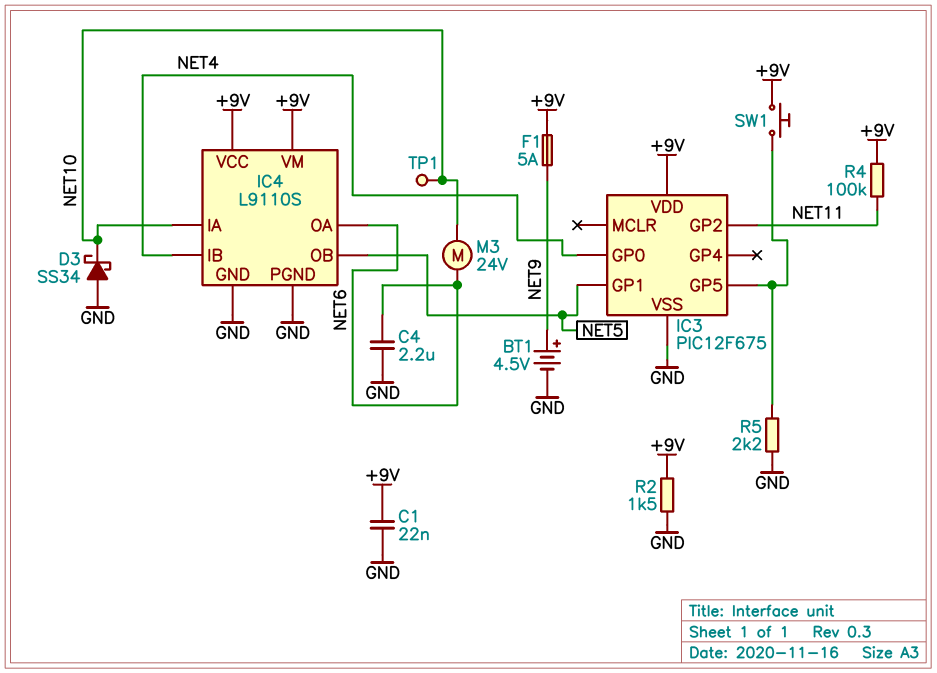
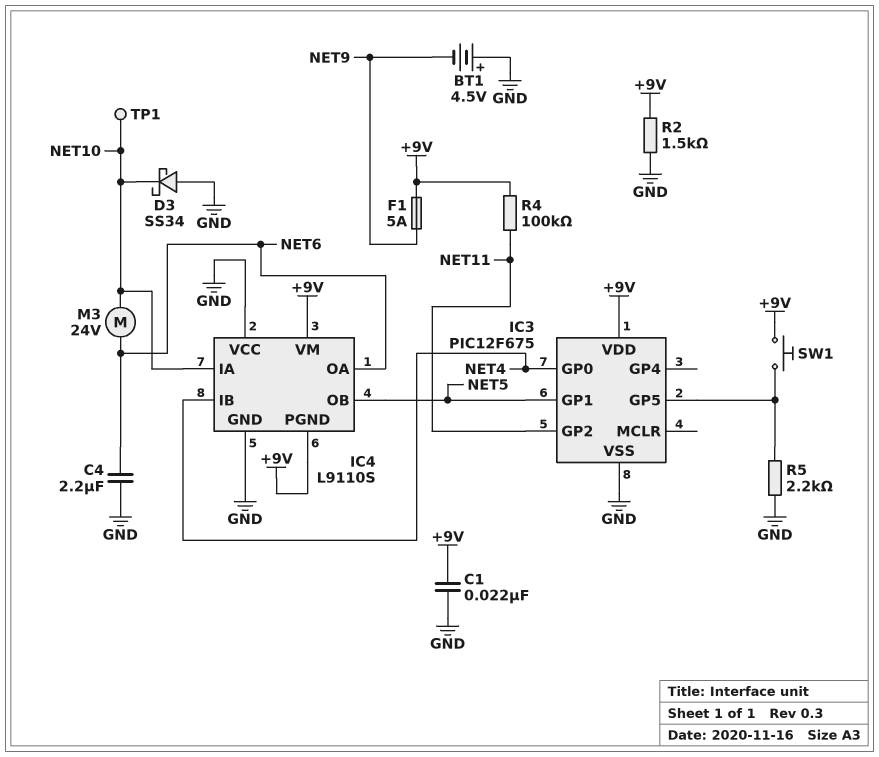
BT1: 4.5V (plus NET9, minus GND) -> 4.5V (plus GND, minus NET9)
IC4 pin PGND: GND -> +9V
IC4 pin VCC: +9V -> GND

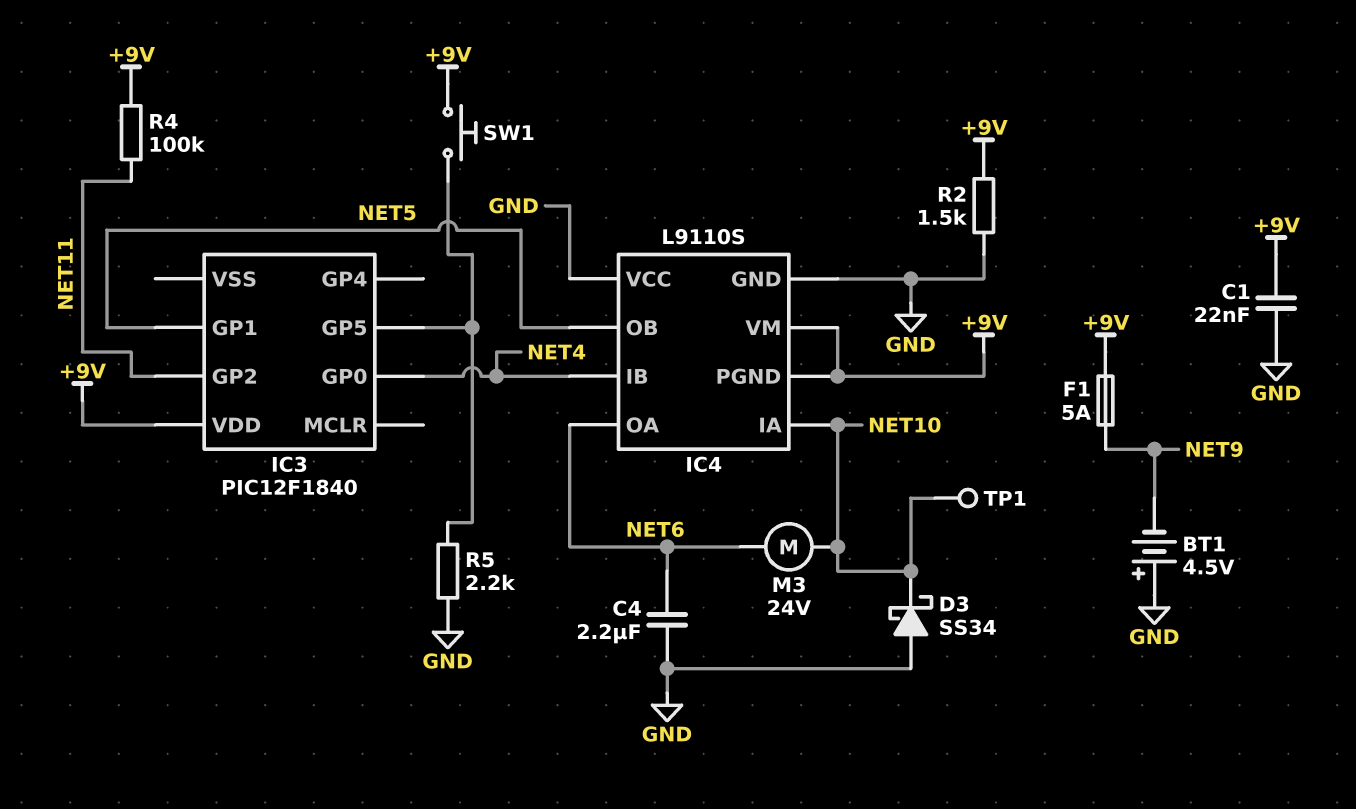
IC3: PIC12F675 -> PIC12F1840
IC3 pin VSS: GND -> none

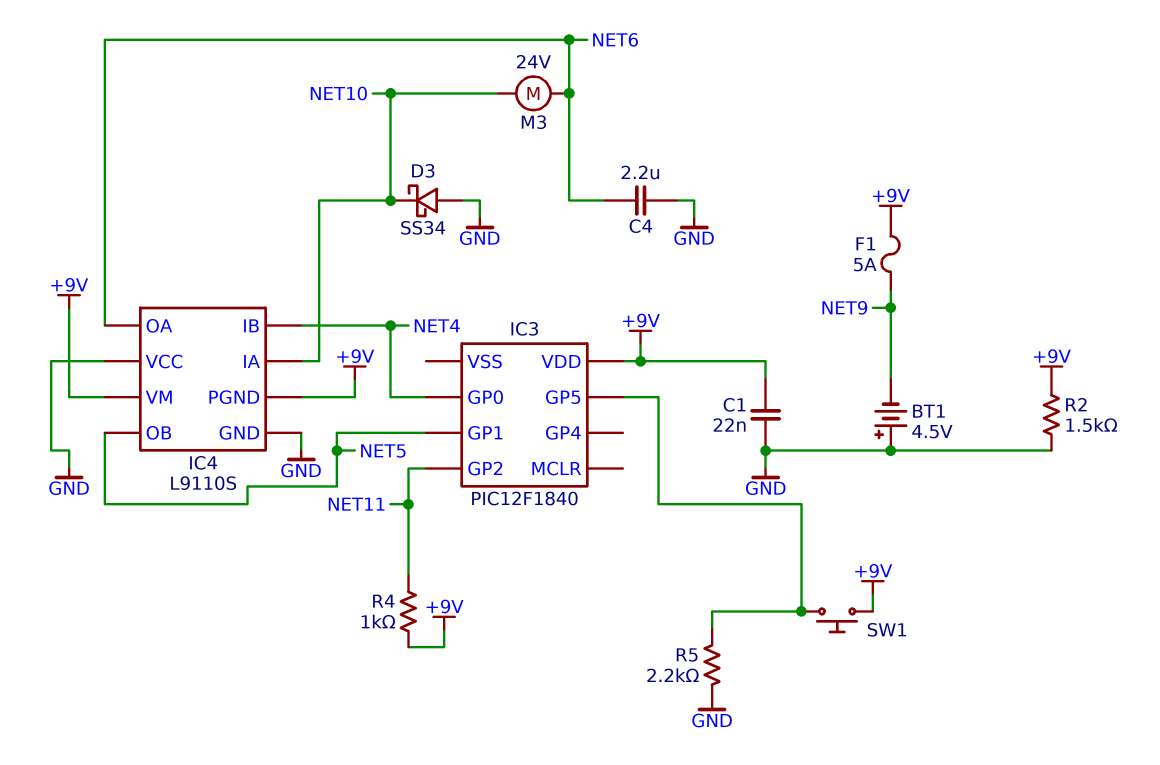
R4: 100k (+9V, NET11) -> 1k (+9V, NET11)
TP1: test point (NET10) -> none

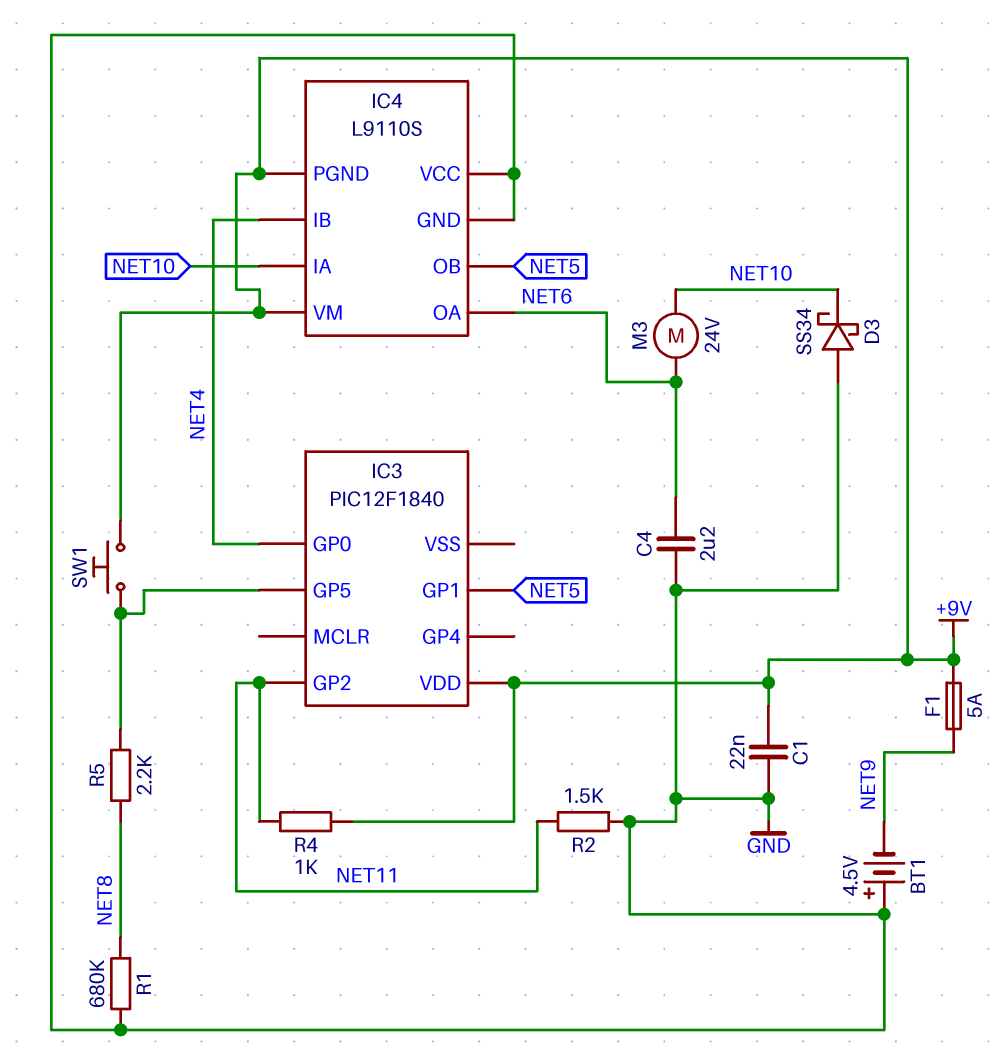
R1: none -> 680k (GND, NET8)
R2: 1.5k (+9V, GND) -> 1.5k (GND, NET11)
R5: 2.2k (GND, IC3/GP5) -> 2.2k (IC3/GP5, NET8)

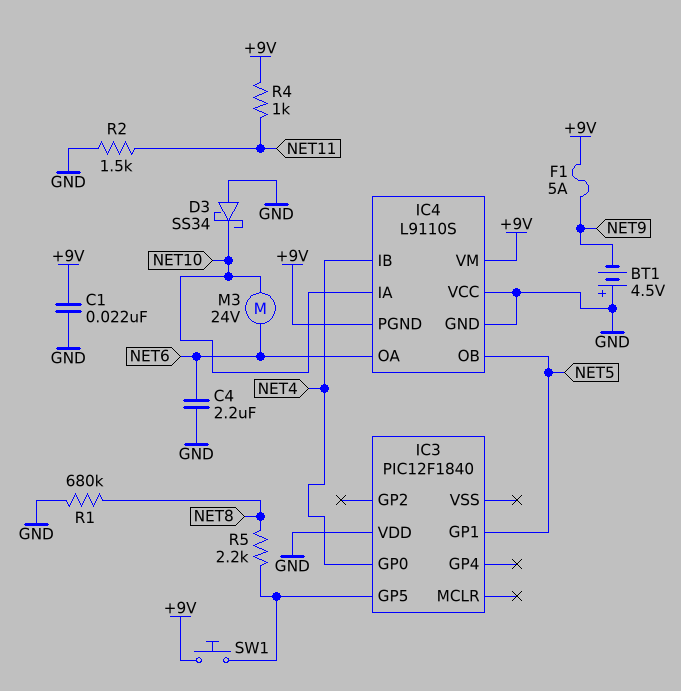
IC3 pin GP2: NET11 -> none
IC3 pin VDD: +9V -> GND

